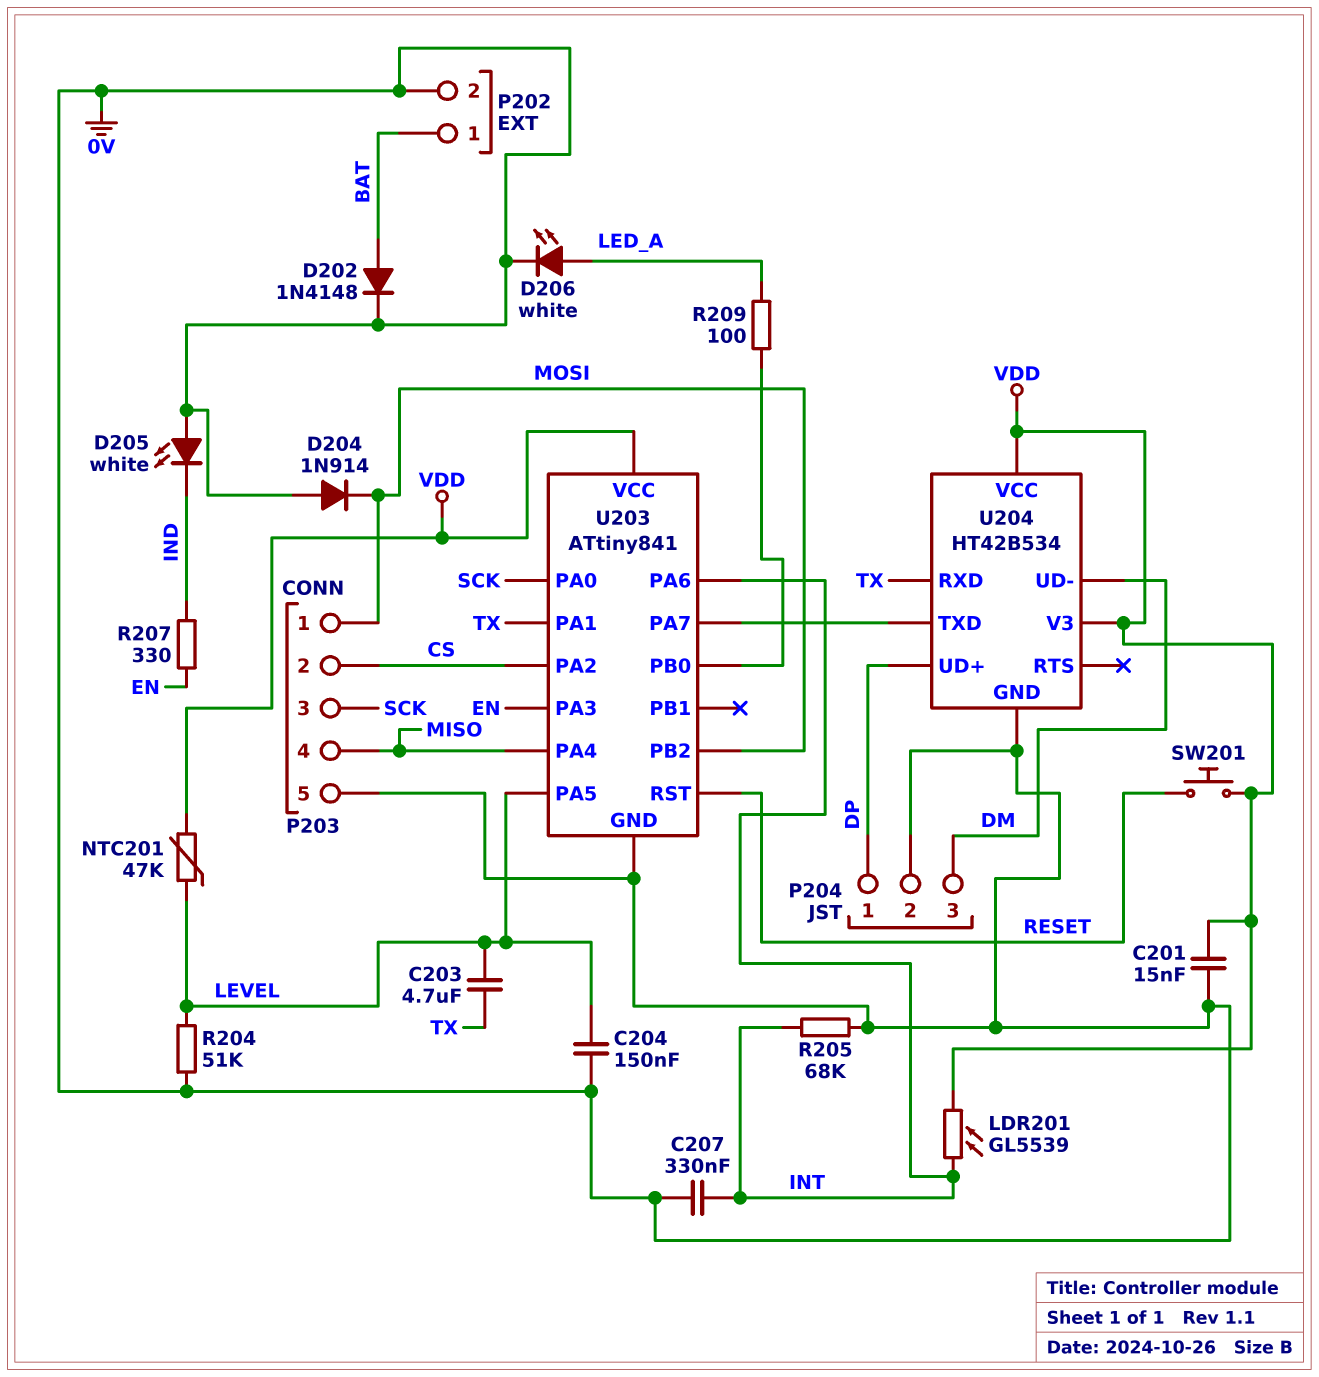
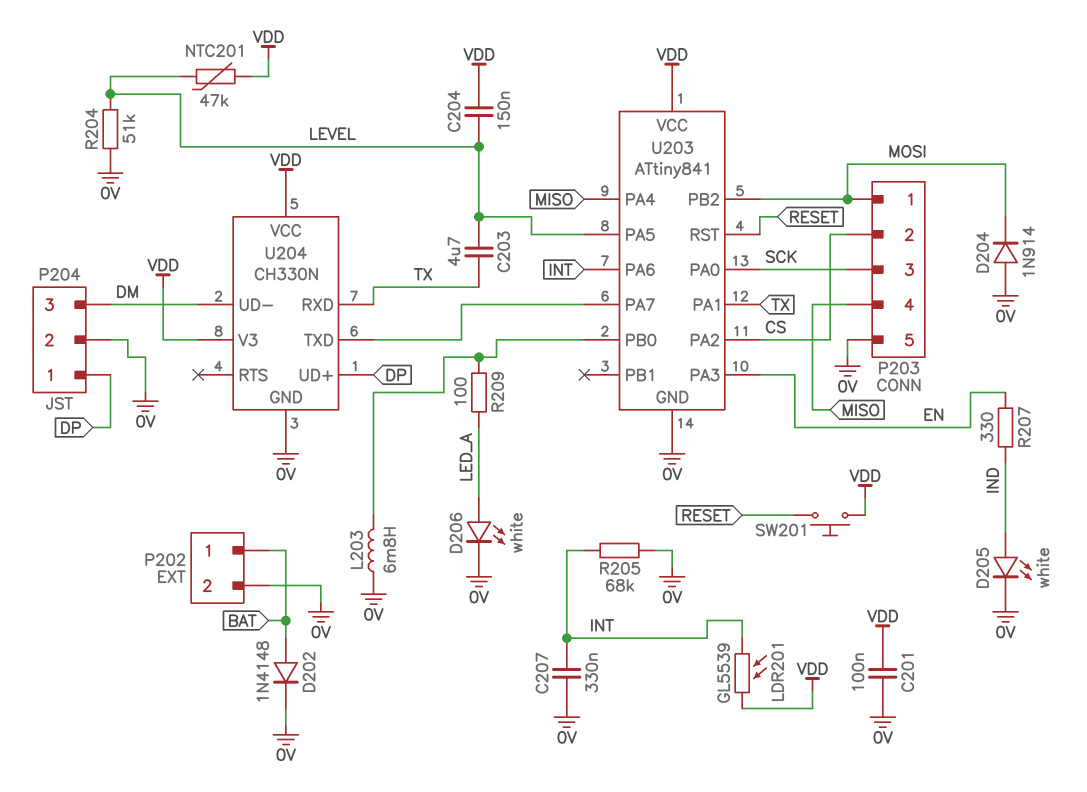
C201: 15nF (0V, VDD) -> 100nF (0V, VDD)
C204: 150nF (0V, LEVEL) -> 150nF (LEVEL, VDD)
D205: LED white (A 0V, K IND) -> LED white (A IND, K 0V)
L203: none -> 6.8mH (0V, U203/PB0)
U204: HT42B534 -> CH330N

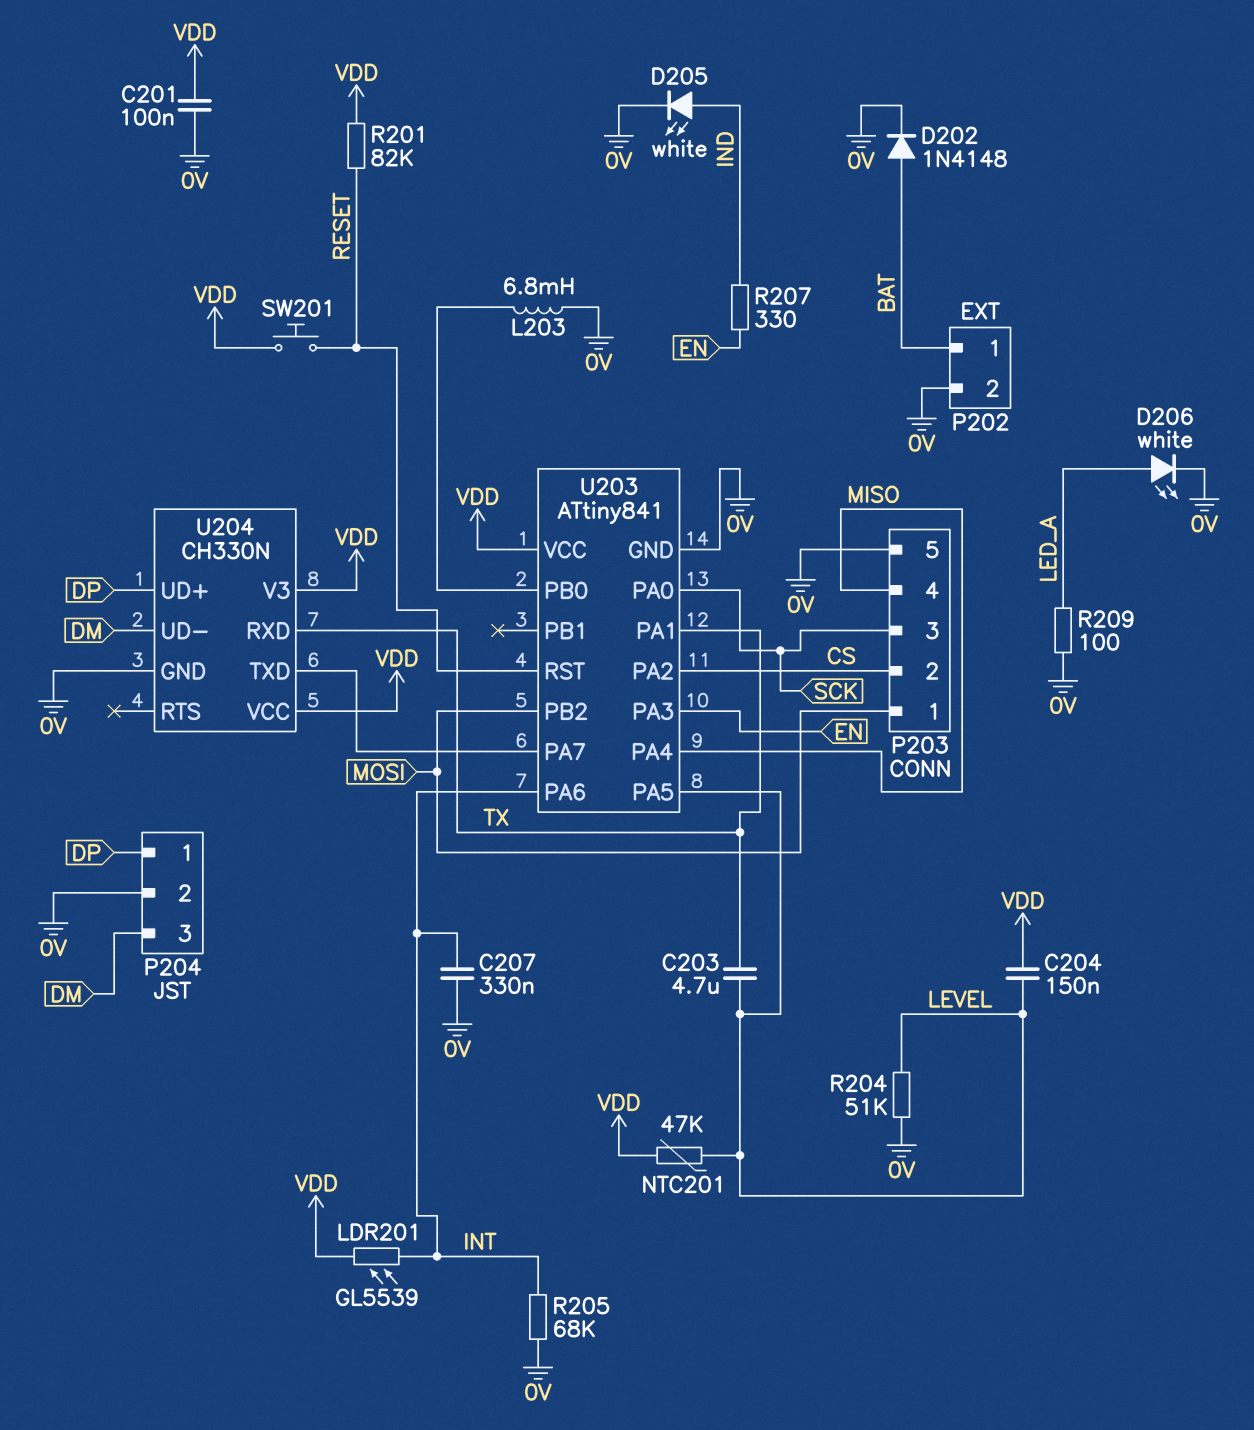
D204: diode 1N914 (A 0V, K MOSI) -> none
R201: none -> 82k (RESET, VDD)
R209: 100 (LED_A, U203/PB0) -> 100 (0V, LED_A)

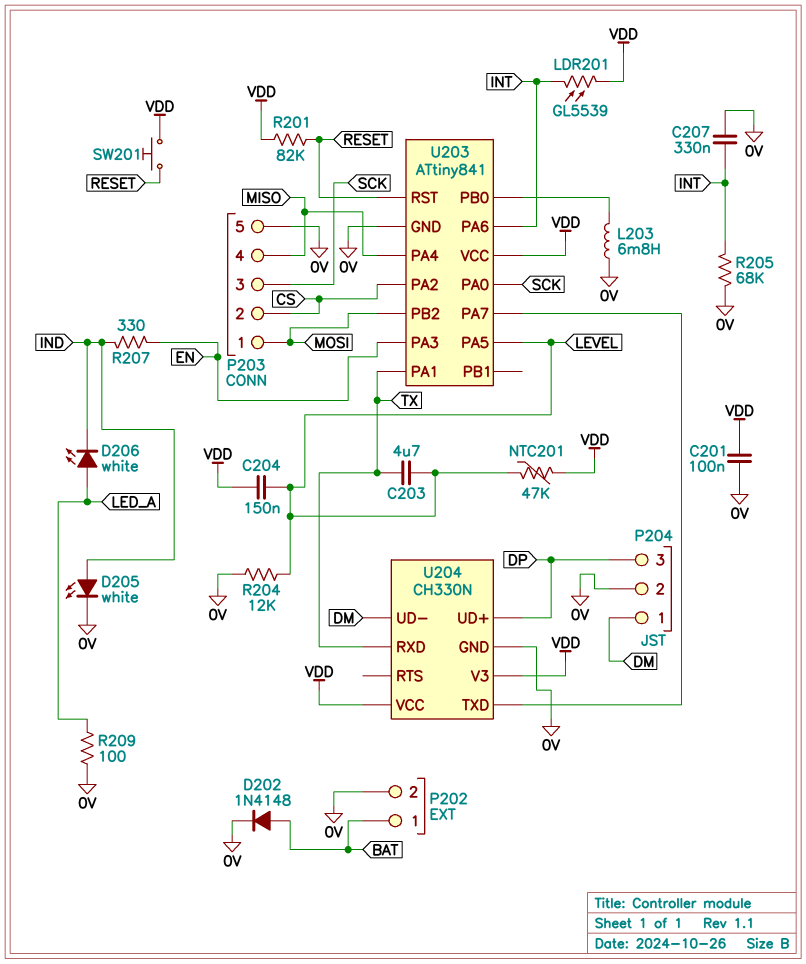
D206: LED white (A LED_A, K 0V) -> LED white (A LED_A, K IND)
P204 pin 1: DP -> DM
P204 pin 3: DM -> DP
R204: 51k (0V, LEVEL) -> 12k (0V, LEVEL)

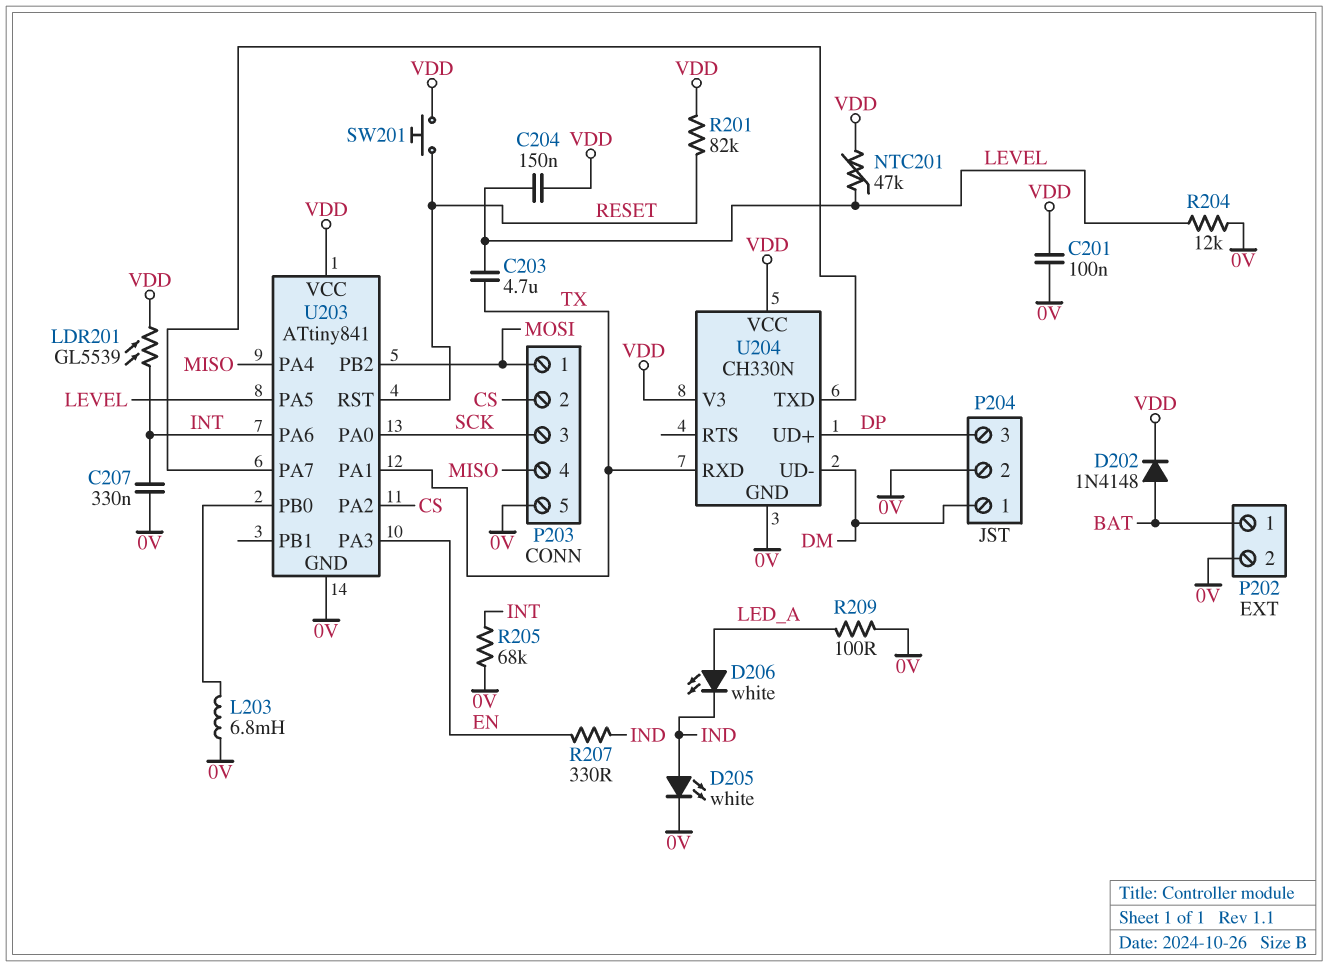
D202: diode 1N4148 (A BAT, K 0V) -> diode 1N4148 (A BAT, K VDD)

